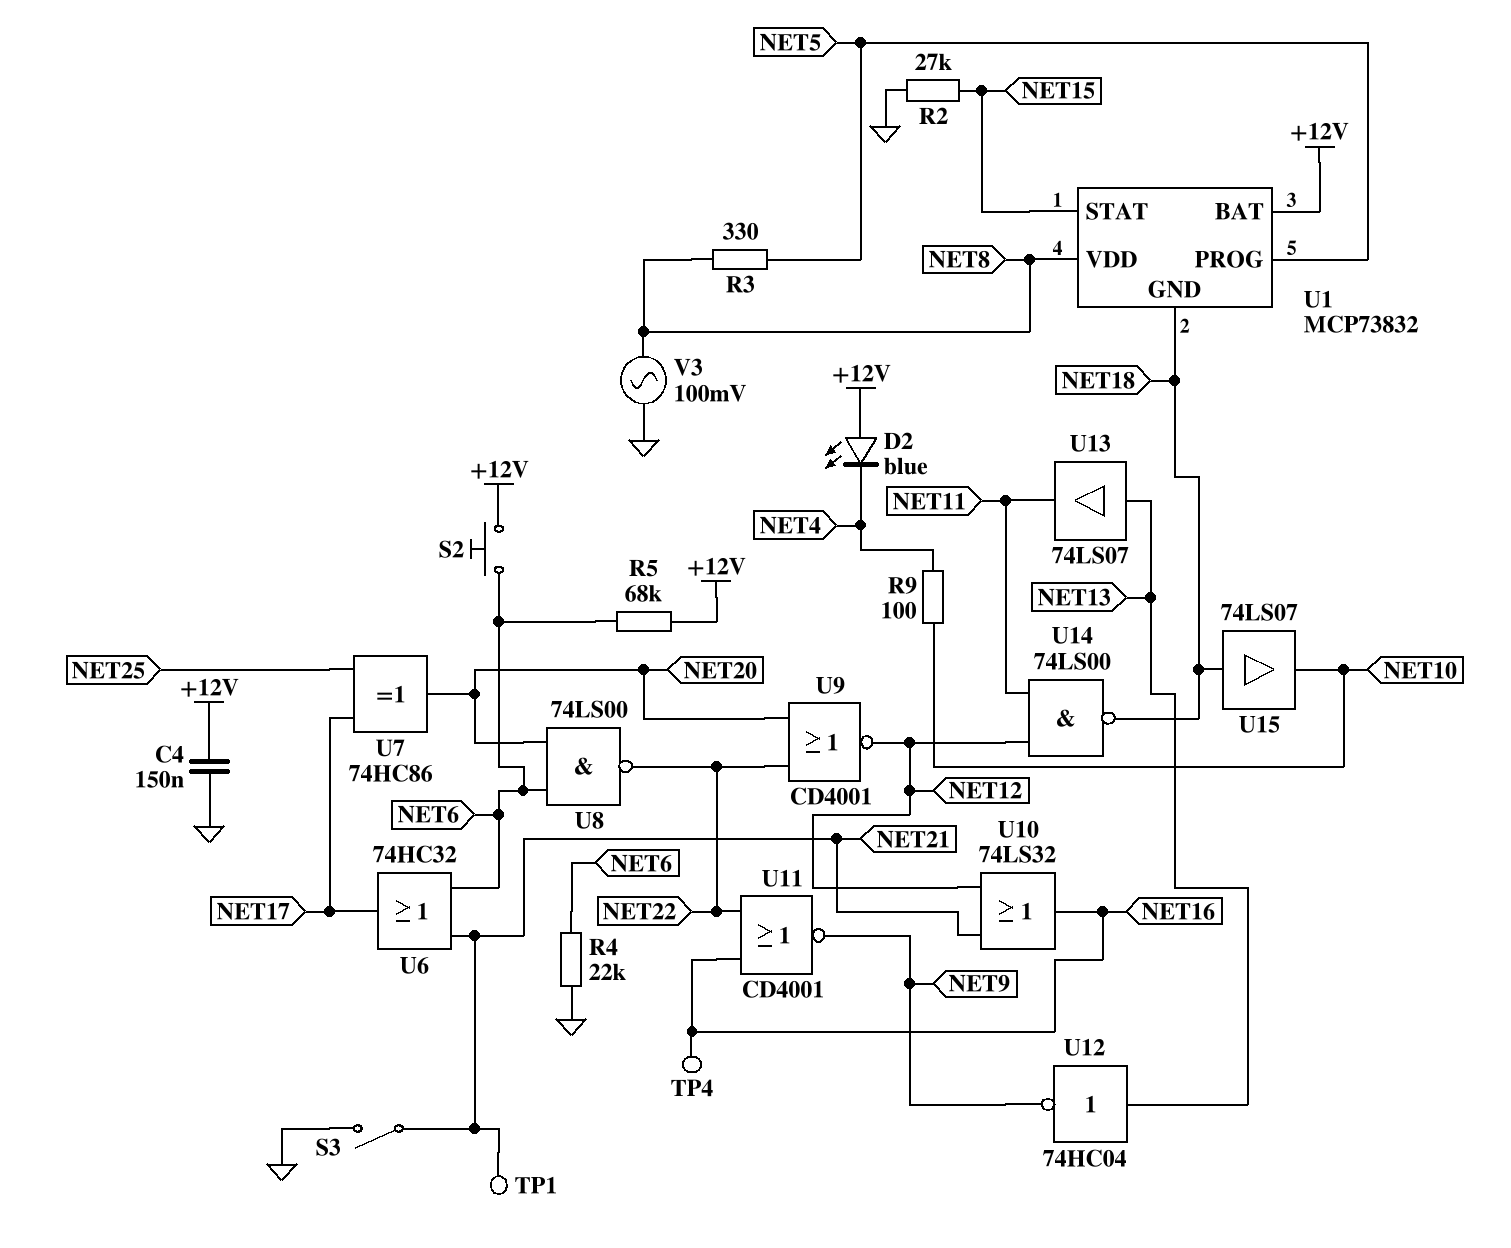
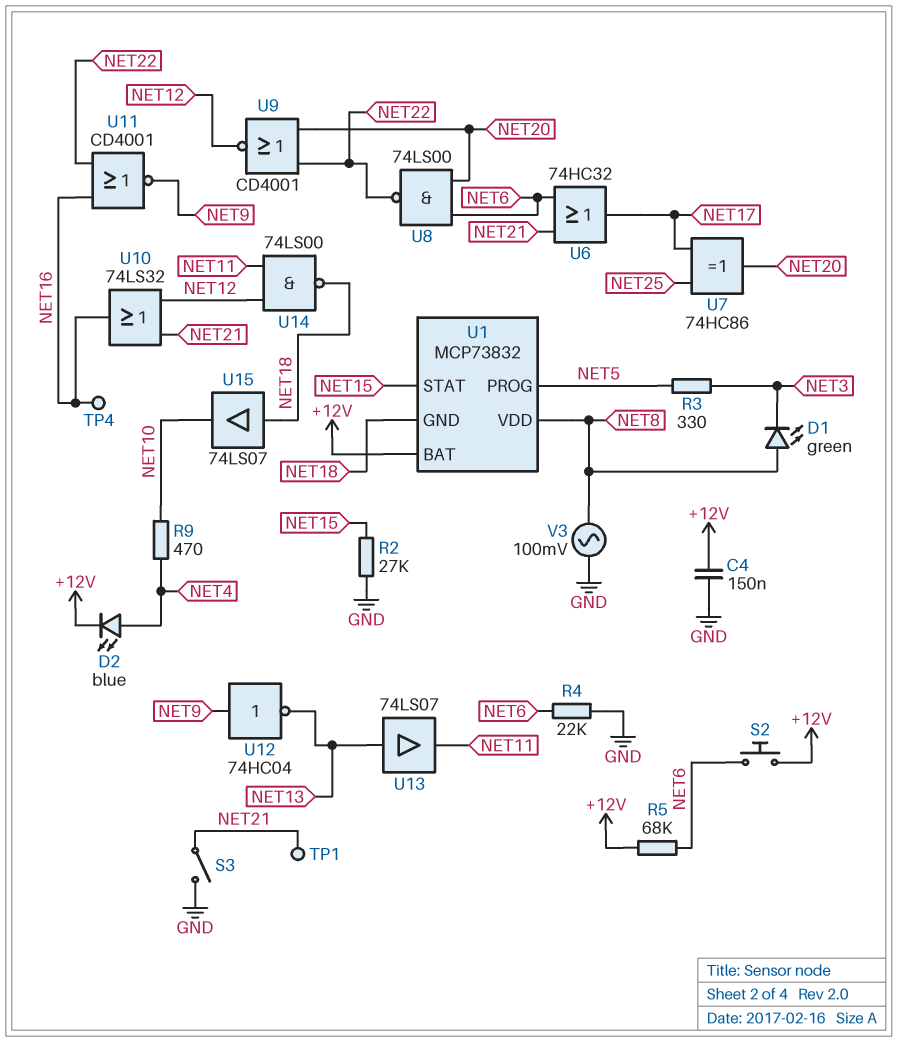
D1: none -> LED green (A NET8, K NET3)
D2: LED blue (A +12V, K NET4) -> LED blue (A NET4, K +12V)
R3: 330 (NET5, NET8) -> 330 (NET3, NET5)
R9: 100 (NET4, NET10) -> 470 (NET4, NET10)
U12: NOT 74HC04 (in NET13, out NET9) -> NOT 74HC04 (in NET9, out NET13)

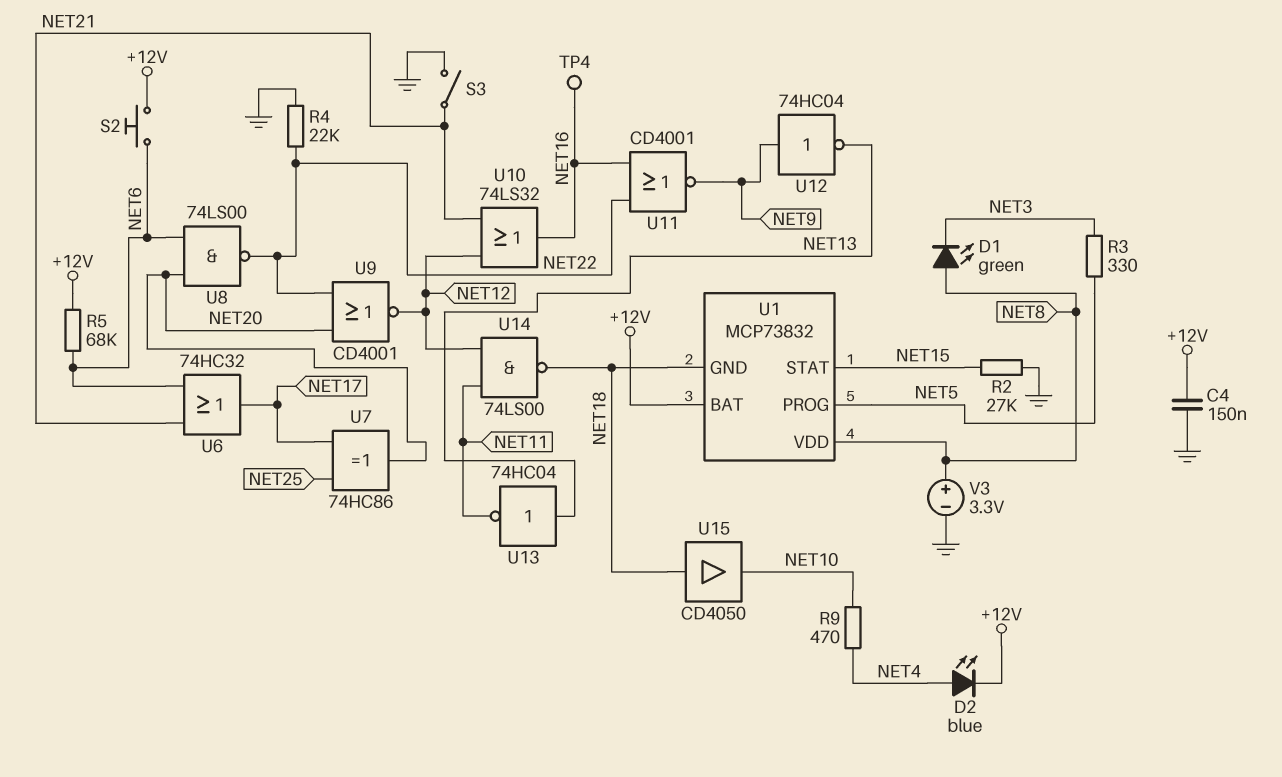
R4: 22k (GND, NET6) -> 22k (GND, NET22)
TP1: test point (NET21) -> none
U13: buffer 74LS07 (in NET13, out NET11) -> NOT 74HC04 (in NET13, out NET11)
U15: buffer 74LS07 (in NET18, out NET10) -> buffer CD4050 (in NET18, out NET10)
V3: AC 100mV (GND, NET8) -> 3.3V (plus NET8, minus GND)

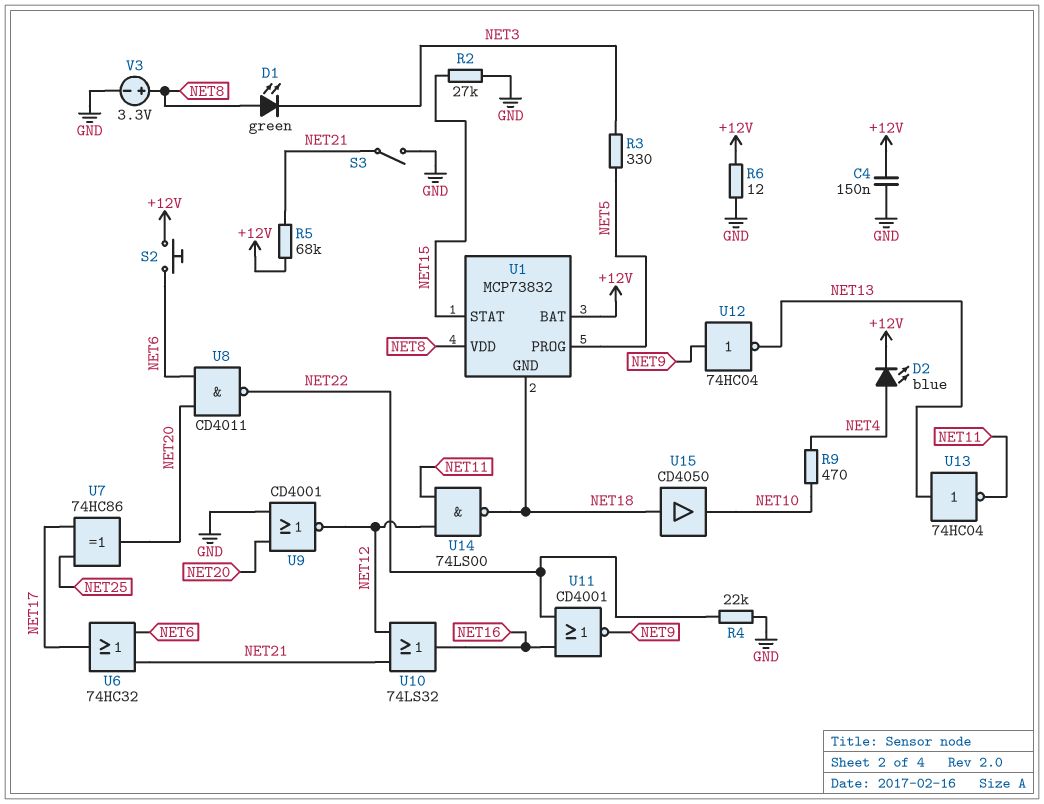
R5: 68k (+12V, NET6) -> 68k (+12V, NET21)
R6: none -> 12 (+12V, GND)
TP4: test point (NET16) -> none
U8: NAND 74LS00 (in NET6, in NET20, out NET22) -> NAND CD4011 (in NET6, in NET20, out NET22)
U9: NOR CD4001 (in NET20, in NET22, out NET12) -> NOR CD4001 (in GND, in NET20, out NET12)

